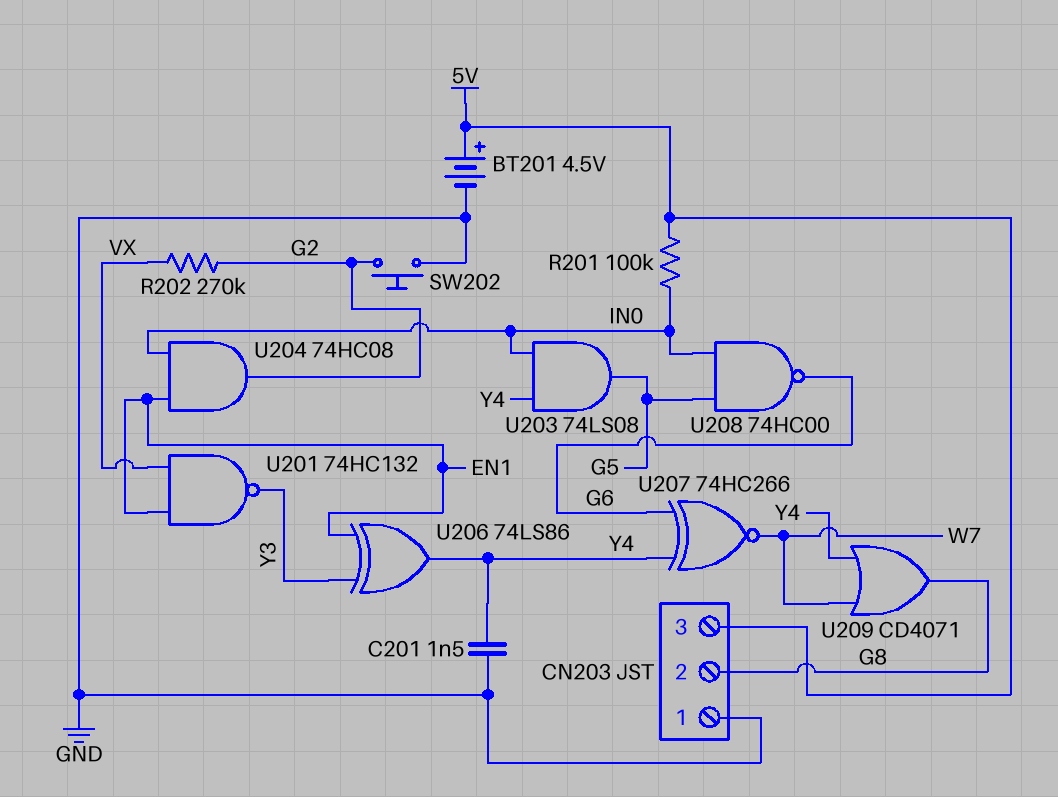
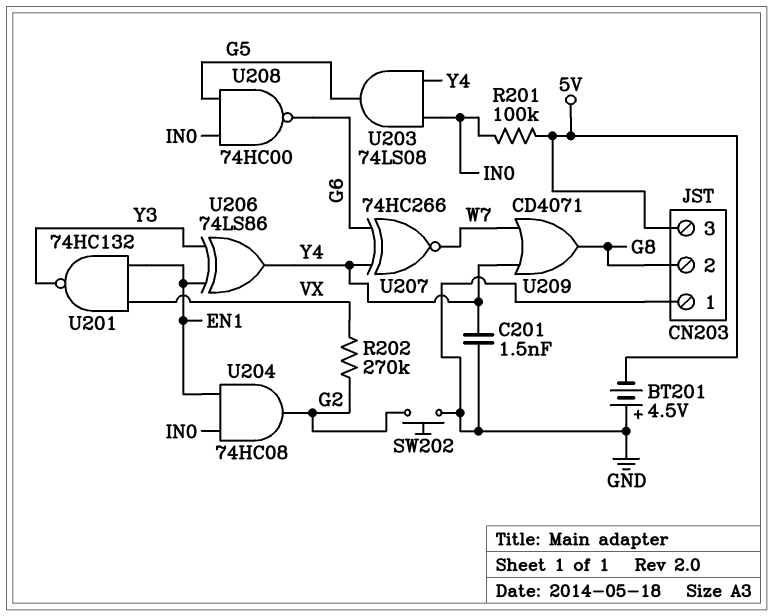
BT201: 4.5V (plus 5V, minus GND) -> 4.5V (plus GND, minus 5V)

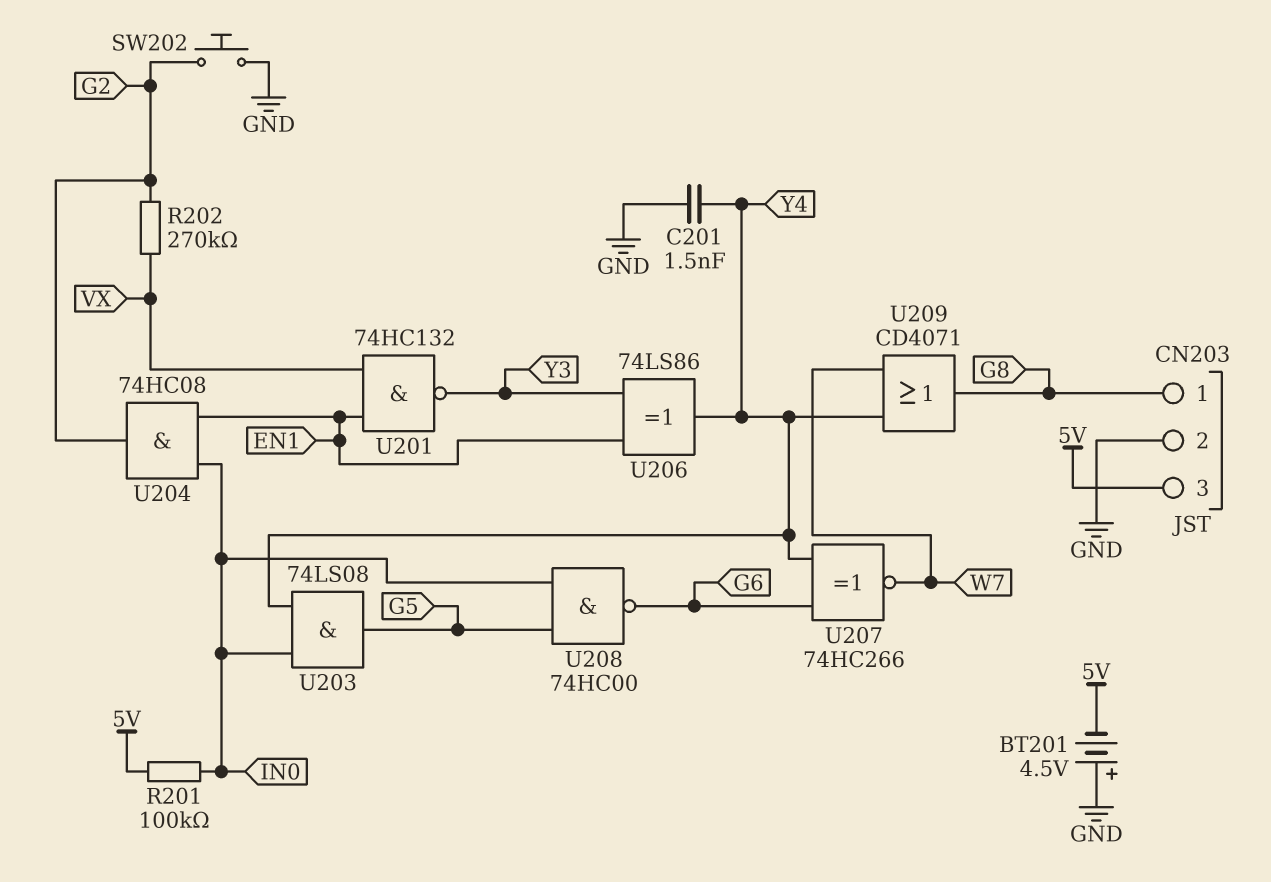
CN203 pin 1: GND -> G8
CN203 pin 2: G8 -> GND

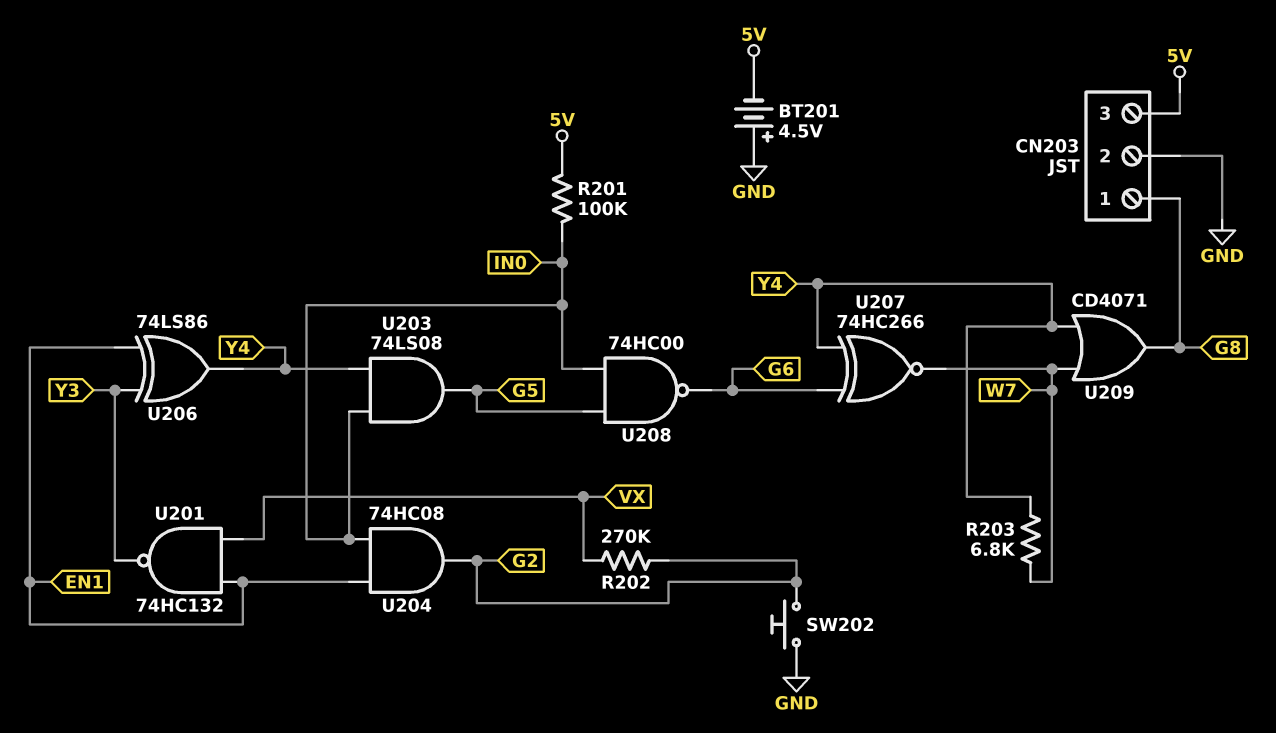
C201: 1.5nF (GND, Y4) -> none
R203: none -> 6.8k (W7, Y4)

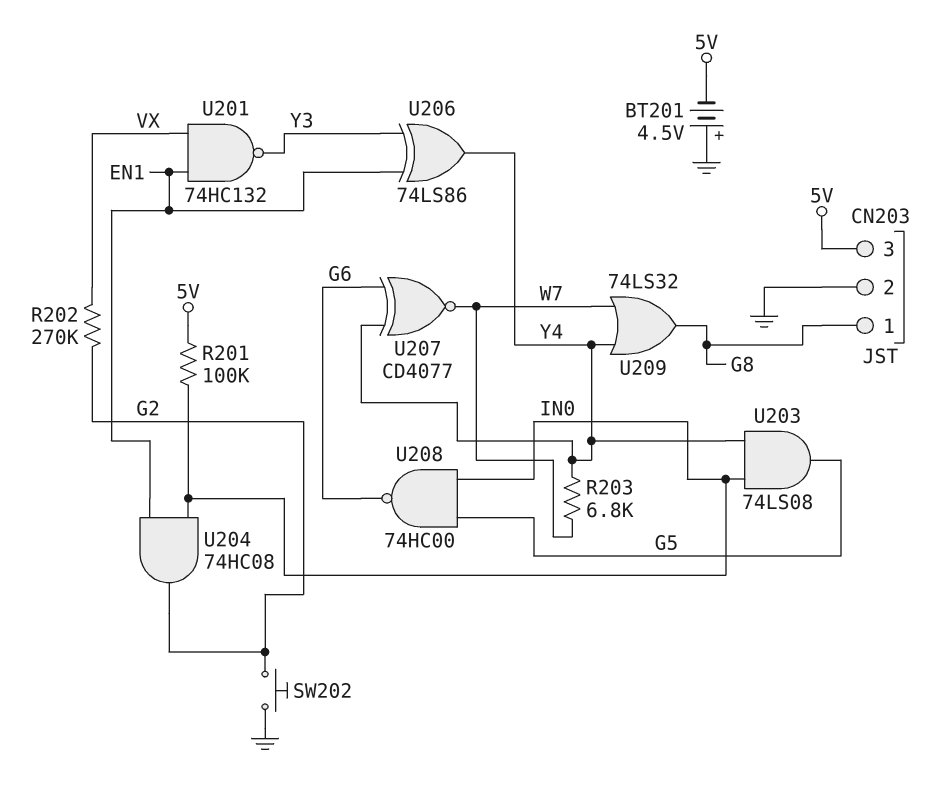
U207: XNOR 74HC266 (in G6, in Y4, out W7) -> XNOR CD4077 (in G6, in Y4, out W7)
U209: OR CD4071 (in W7, in Y4, out G8) -> OR 74LS32 (in W7, in Y4, out G8)

